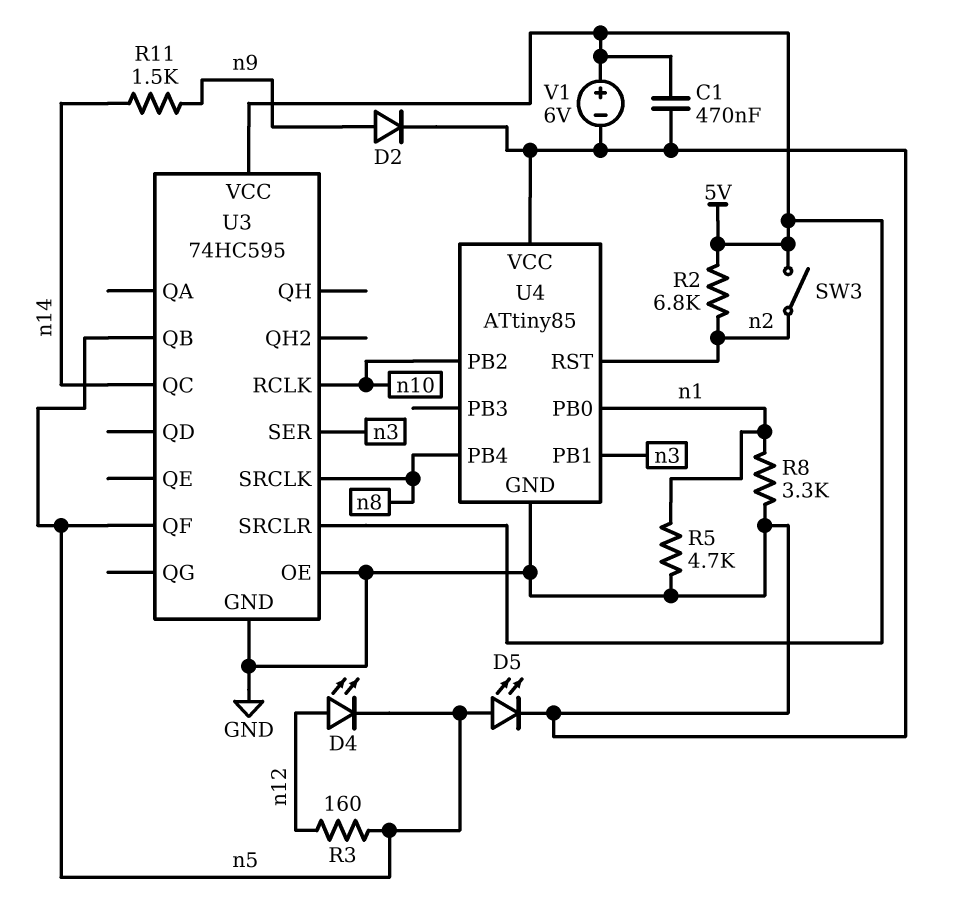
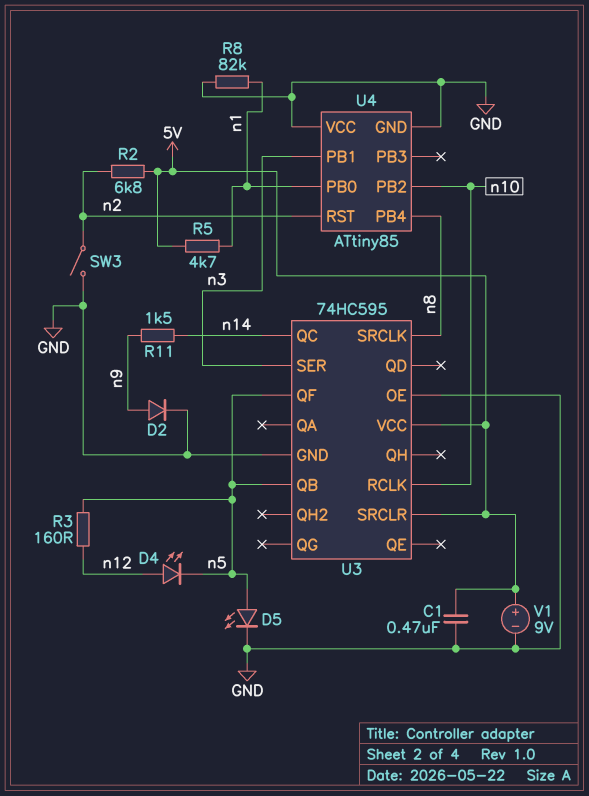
R5: 4.7k (GND, n1) -> 4.7k (5V, n1)
R8: 3.3k (GND, n1) -> 82k (GND, n1)
SW3: switch (5V, n2) -> switch (GND, n2)
V1: 6V (plus 5V, minus GND) -> 9V (plus 5V, minus GND)

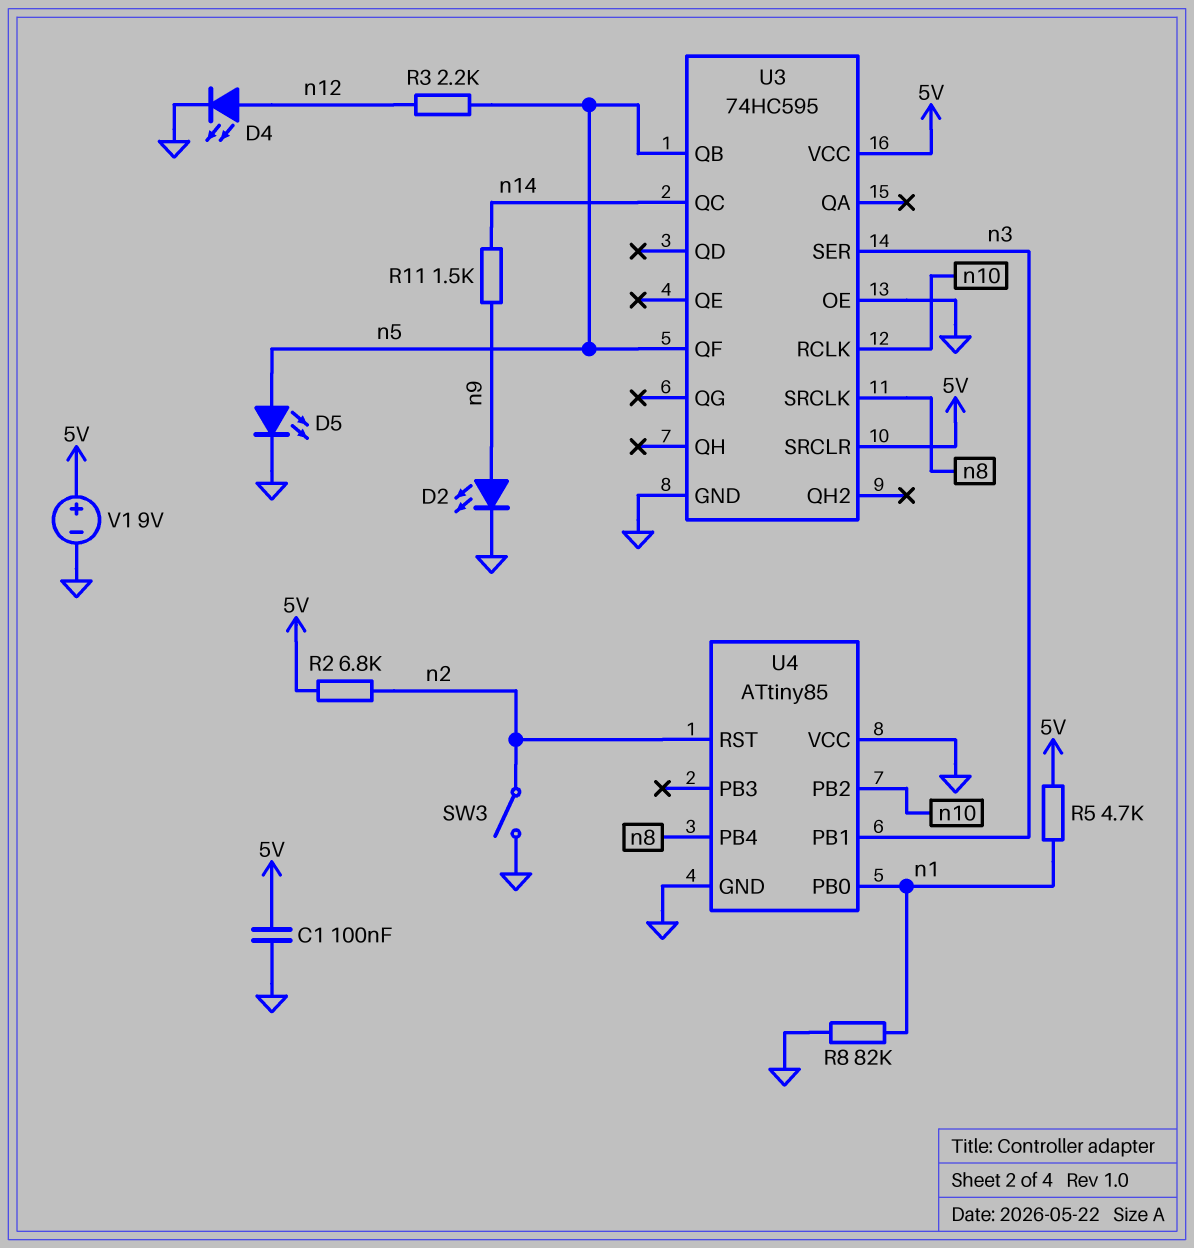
C1: 470nF (5V, GND) -> 100nF (5V, GND)
D2: diode (A n9, K GND) -> LED (A n9, K GND)
D4: LED (A n12, K n5) -> LED (A n12, K GND)
R3: 160 (n5, n12) -> 2.2k (n5, n12)

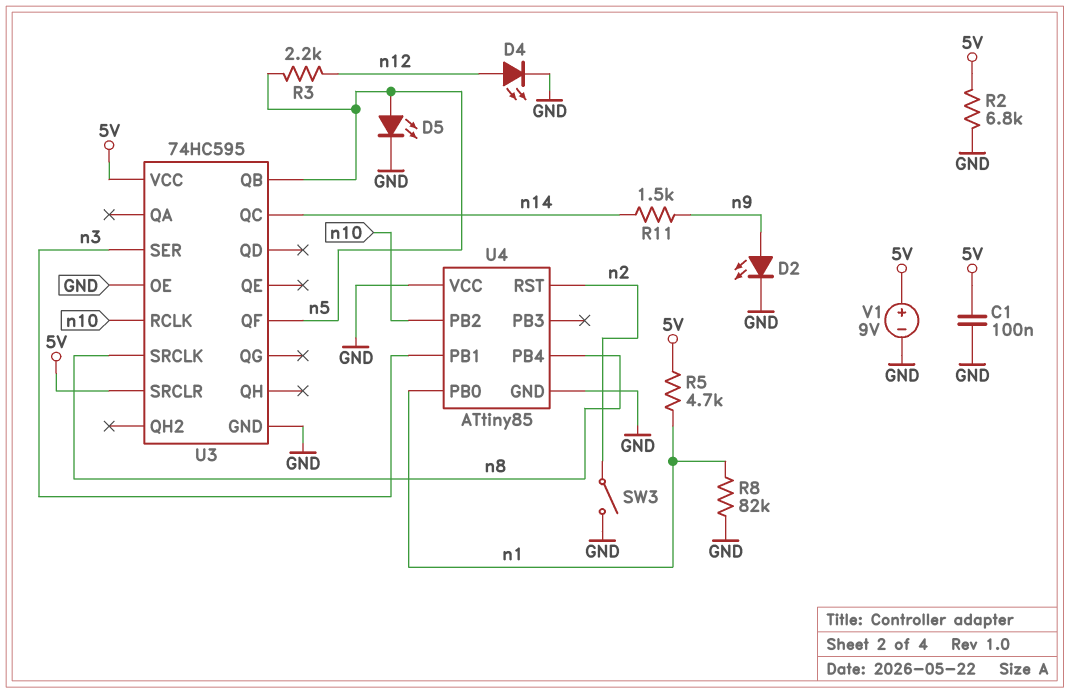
R2: 6.8k (5V, n2) -> 6.8k (5V, GND)

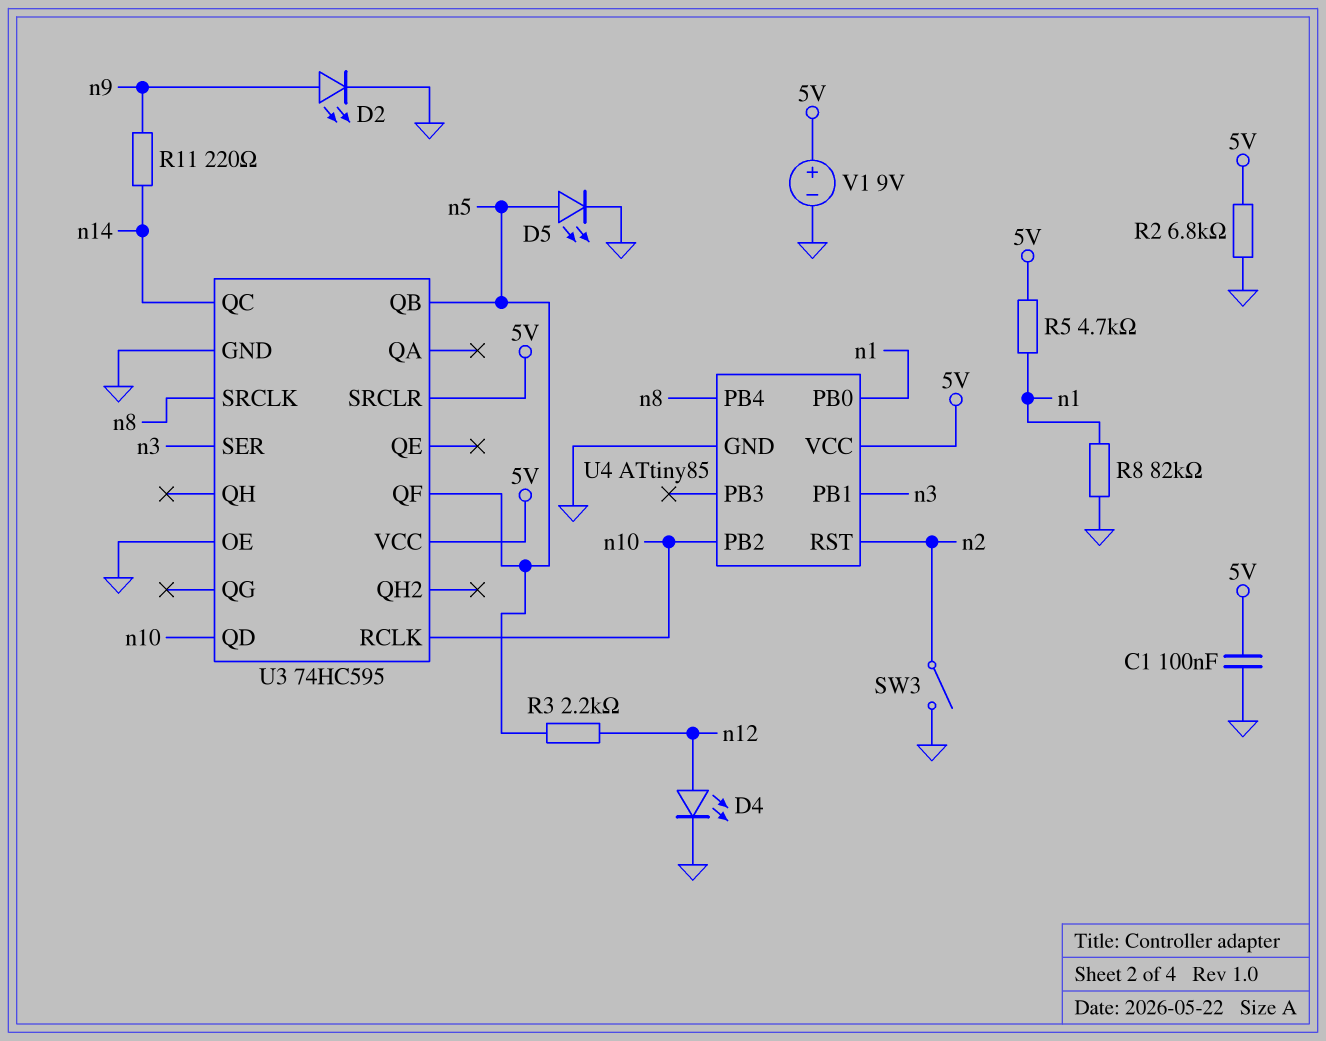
R11: 1.5k (n9, n14) -> 220 (n9, n14)
U3 pin QD: none -> n10
U4 pin VCC: GND -> 5V

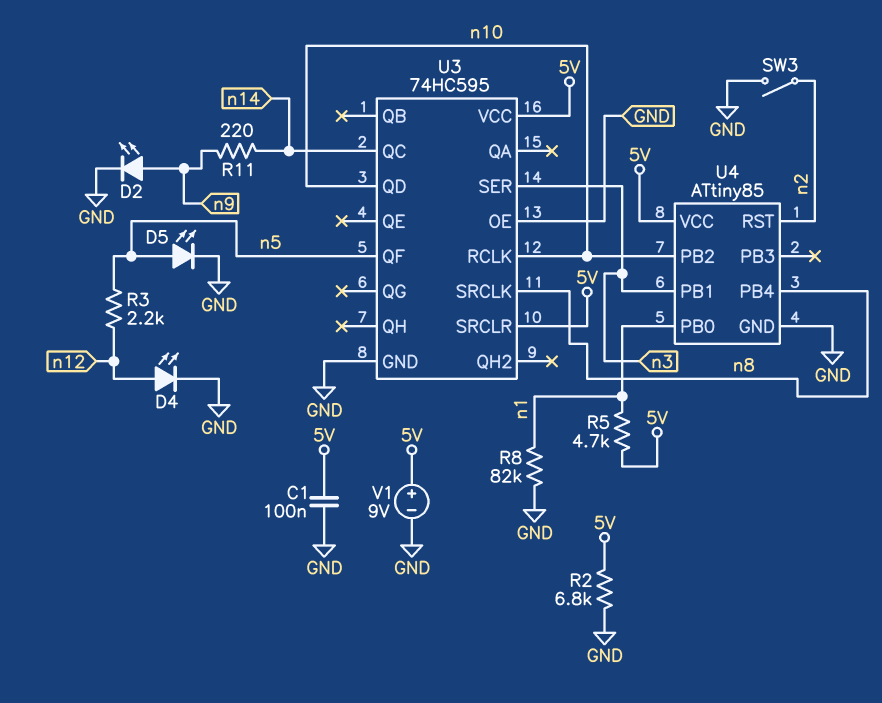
U3 pin QB: n5 -> none

